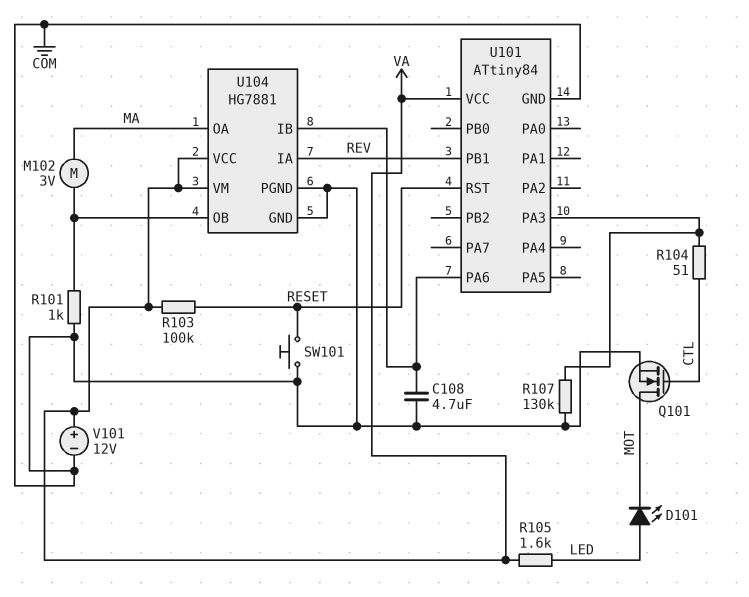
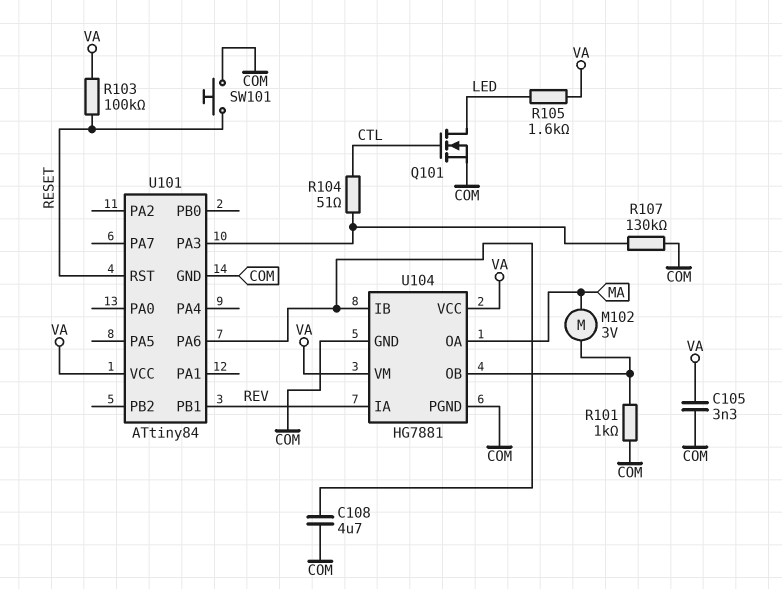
C105: none -> 3.3nF (COM, VA)
D101: LED (A LED, K MOT) -> none
Q101: NMOS (G CTL, D MOT, S COM) -> NMOS (G CTL, D LED, S COM)
V101: 12V (plus VA, minus COM) -> none

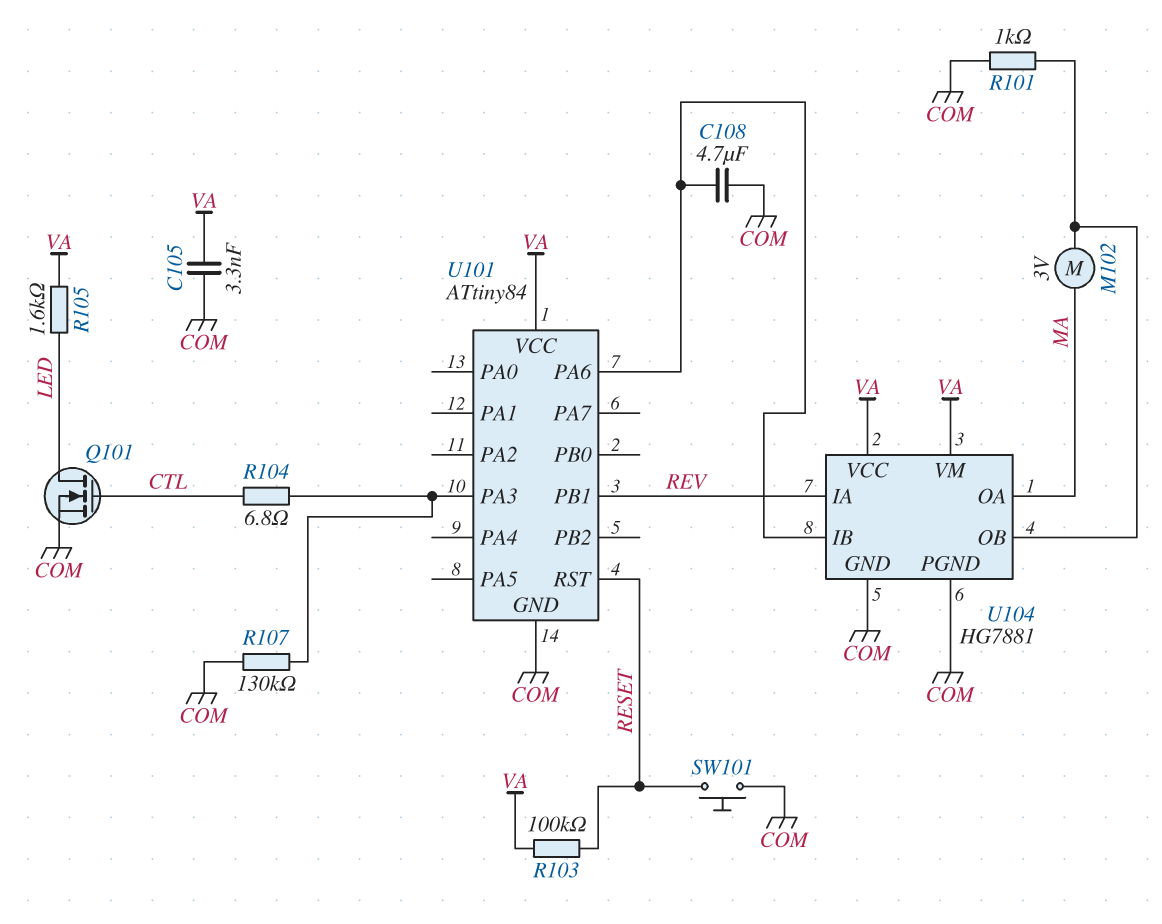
R104: 51 (CTL, U101/PA3) -> 6.8 (CTL, U101/PA3)

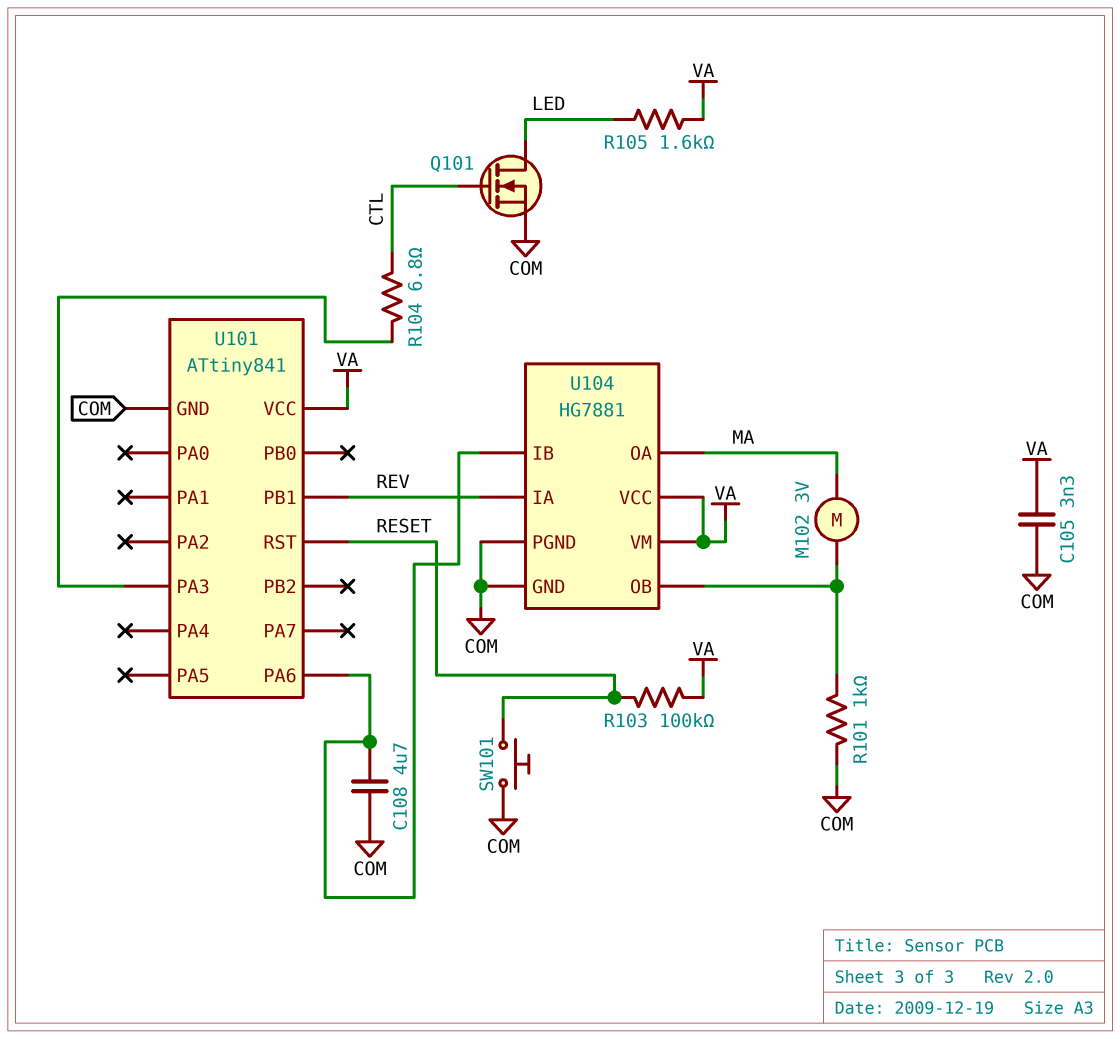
R107: 130k (COM, U101/PA3) -> none
U101: ATtiny84 -> ATtiny841

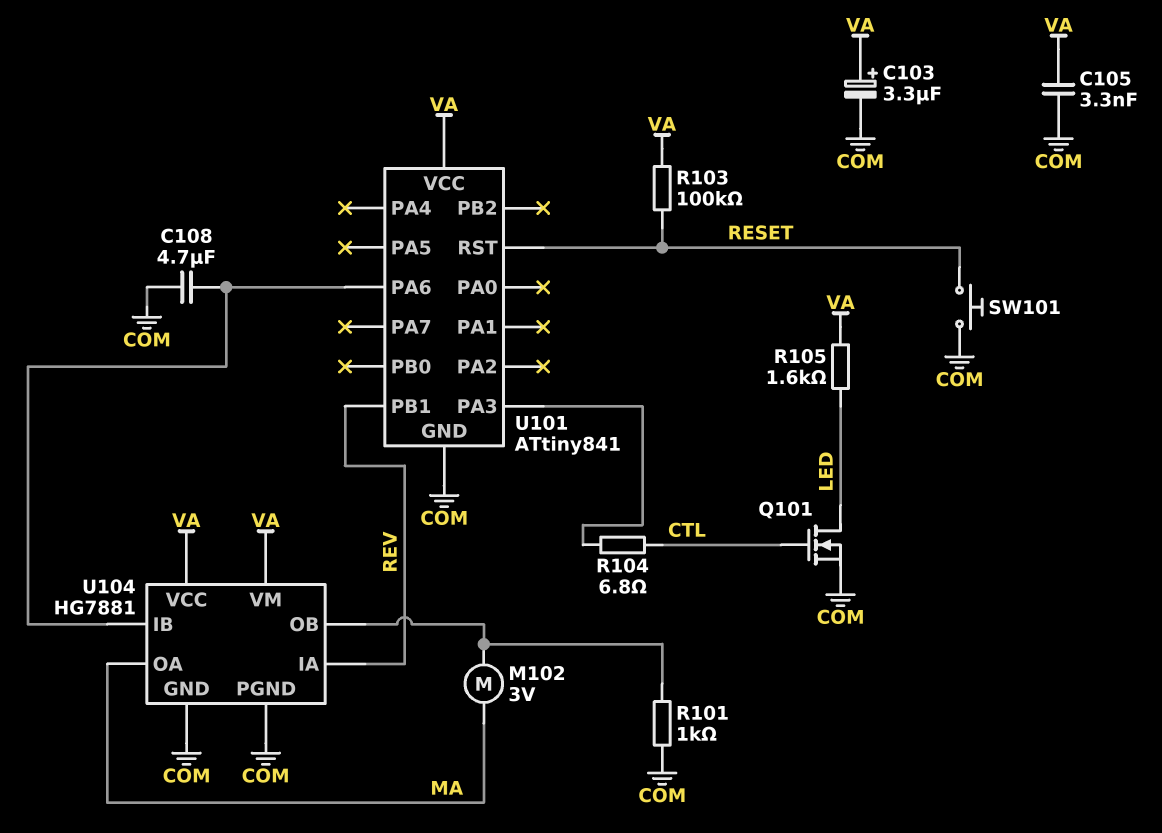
C103: none -> 3.3uF (plus VA, minus COM)

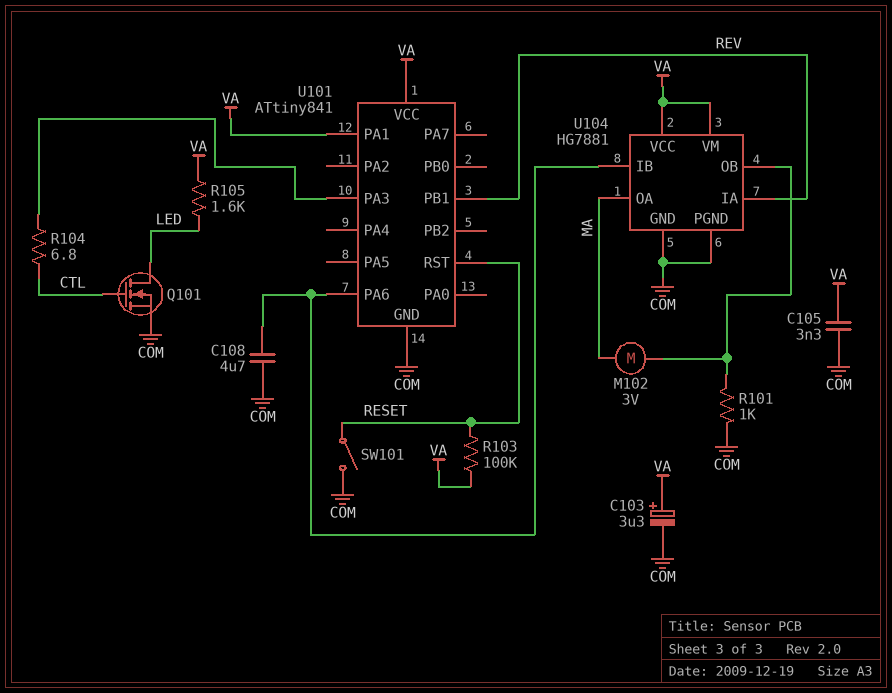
SW101: button (COM, RESET) -> switch (COM, RESET)
U101 pin PA1: none -> VA

